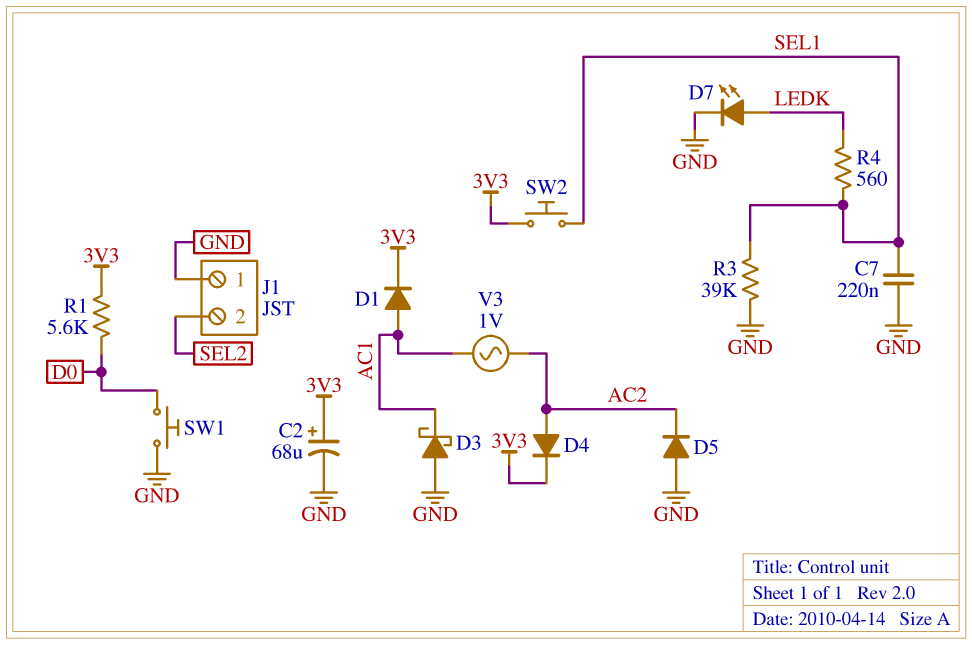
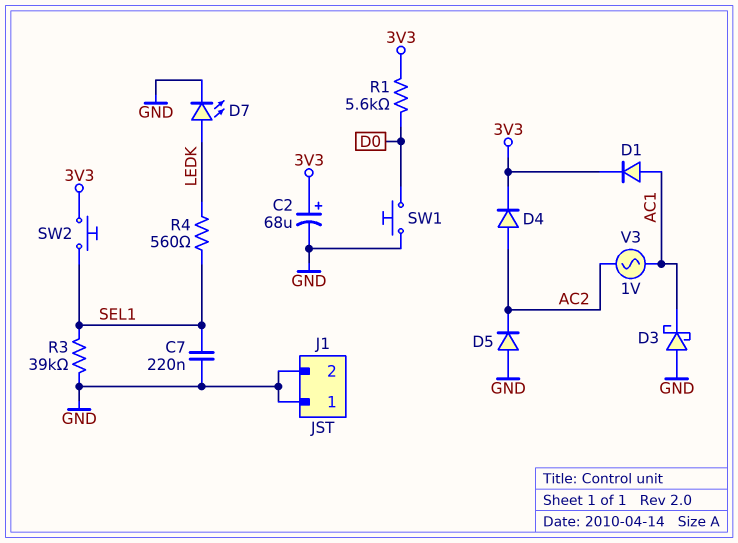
J1 pin 2: SEL2 -> GND

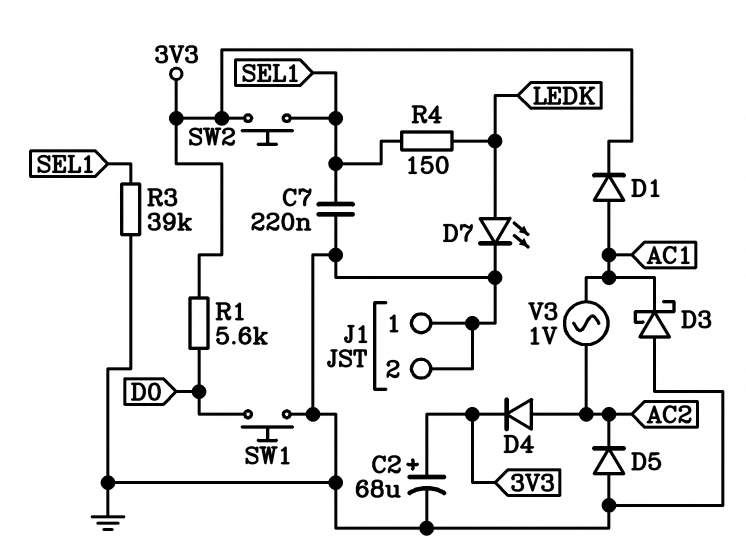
R4: 560 (LEDK, SEL1) -> 150 (LEDK, SEL1)

